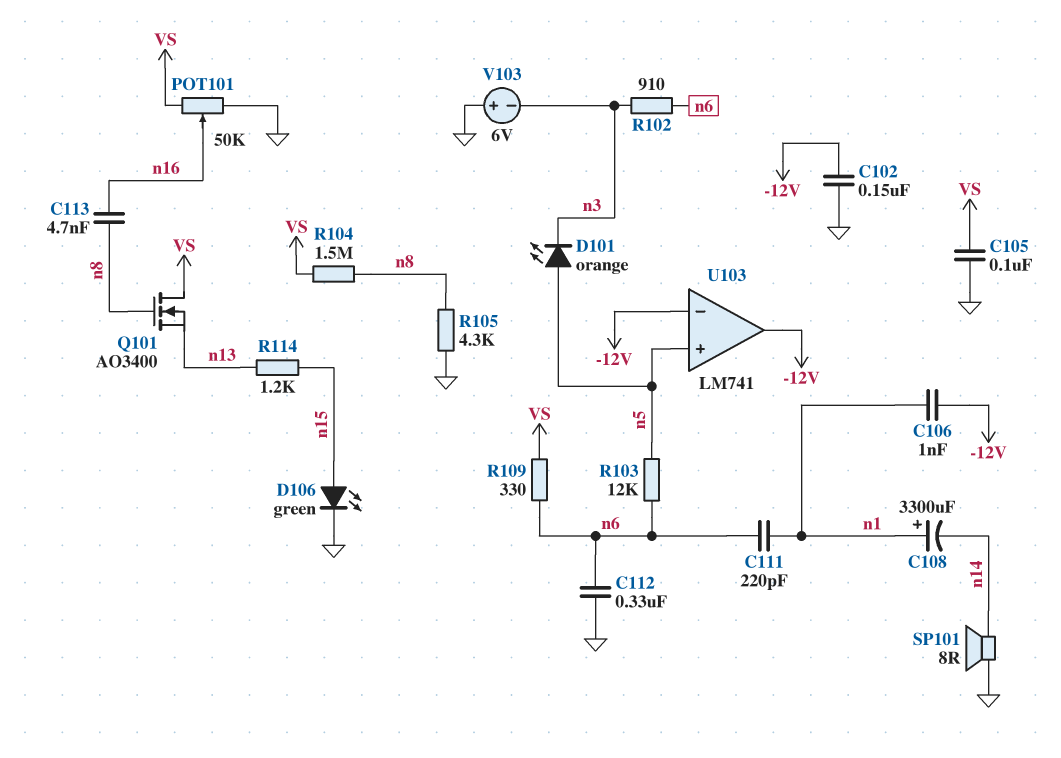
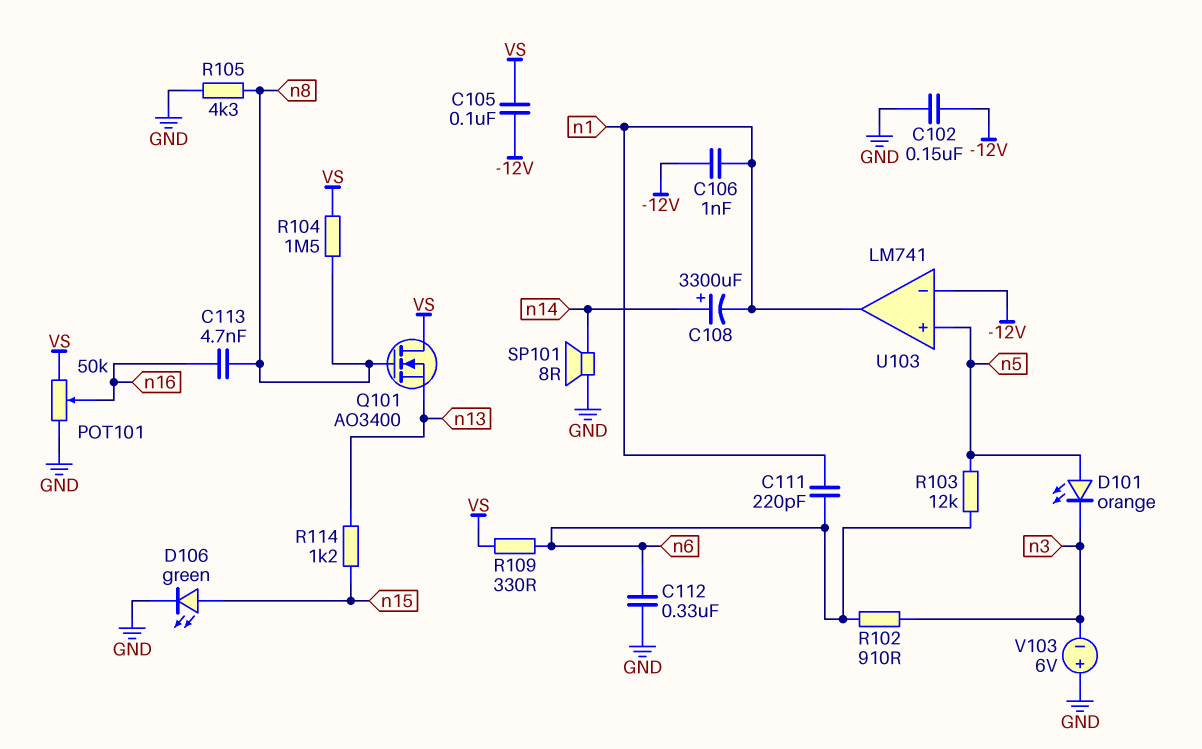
C105: 100nF (GND, VS) -> 100nF (-12V, VS)
C108: 3300uF (plus n1, minus n14) -> 3300uF (plus n14, minus n1)
U103 pin out: -12V -> n1

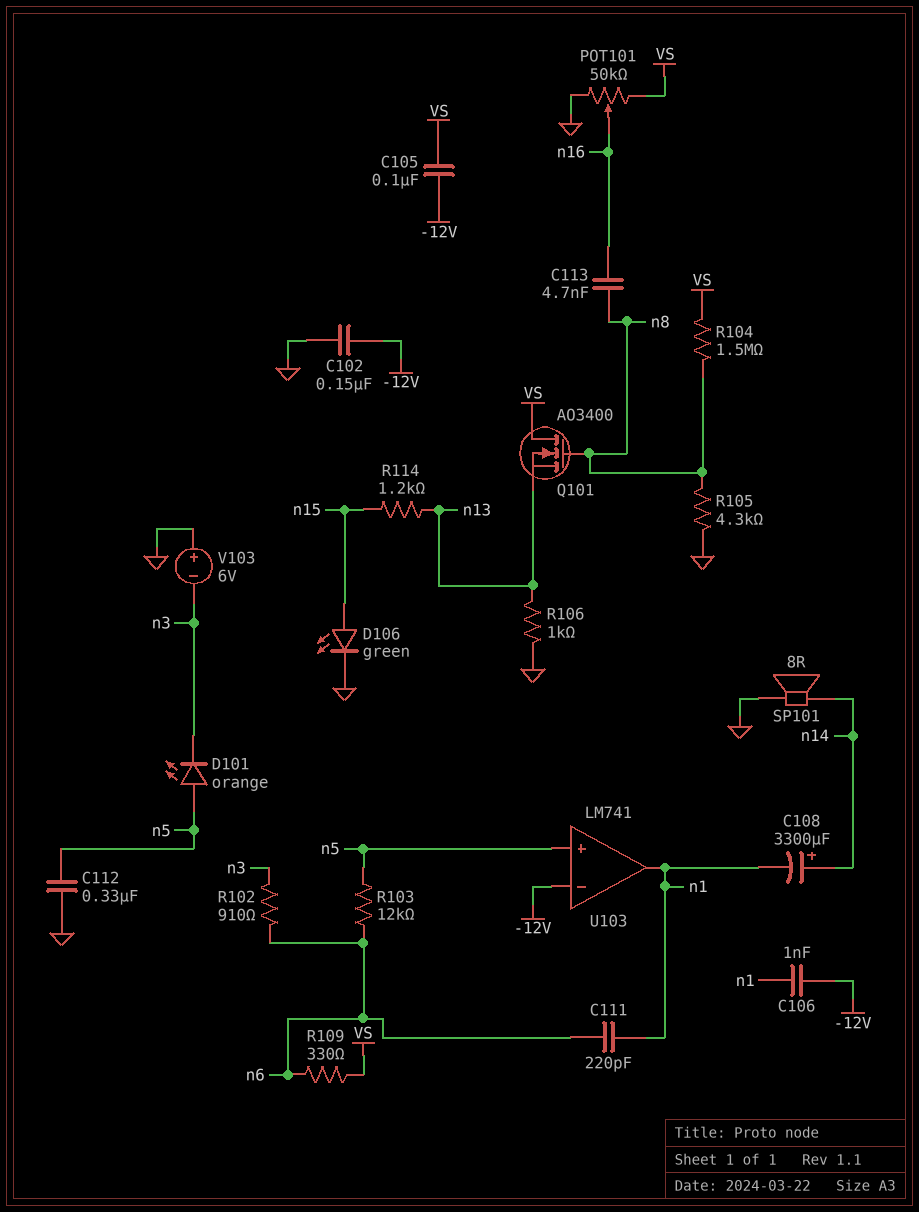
C112: 330nF (GND, n6) -> 330nF (GND, n5)
R106: none -> 1k (GND, n13)

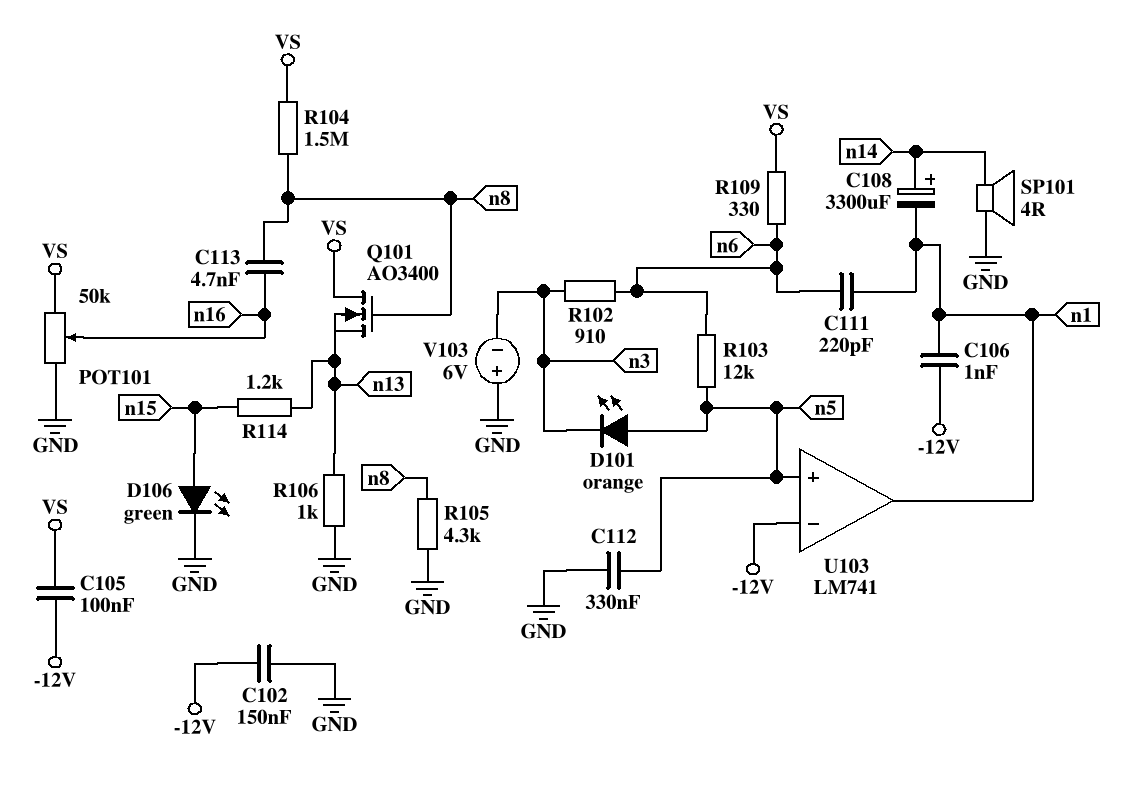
SP101: speaker 8R (GND, n14) -> speaker 4R (GND, n14)

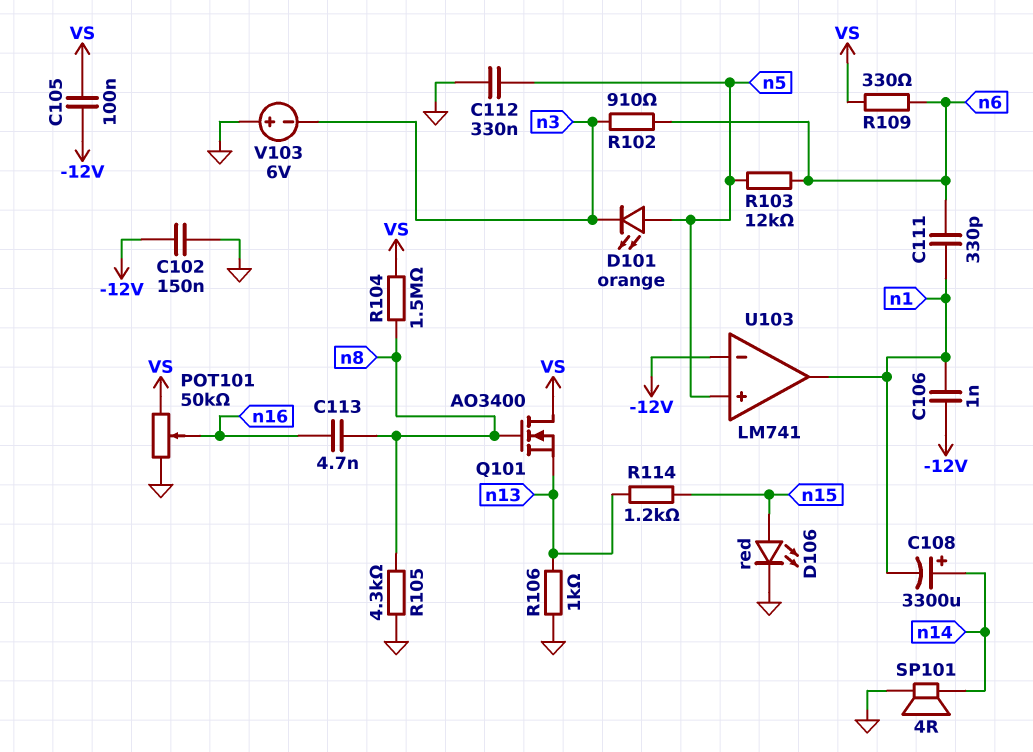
C111: 220pF (n1, n6) -> 330pF (n1, n6)
D106: LED green (A n15, K GND) -> LED red (A n15, K GND)

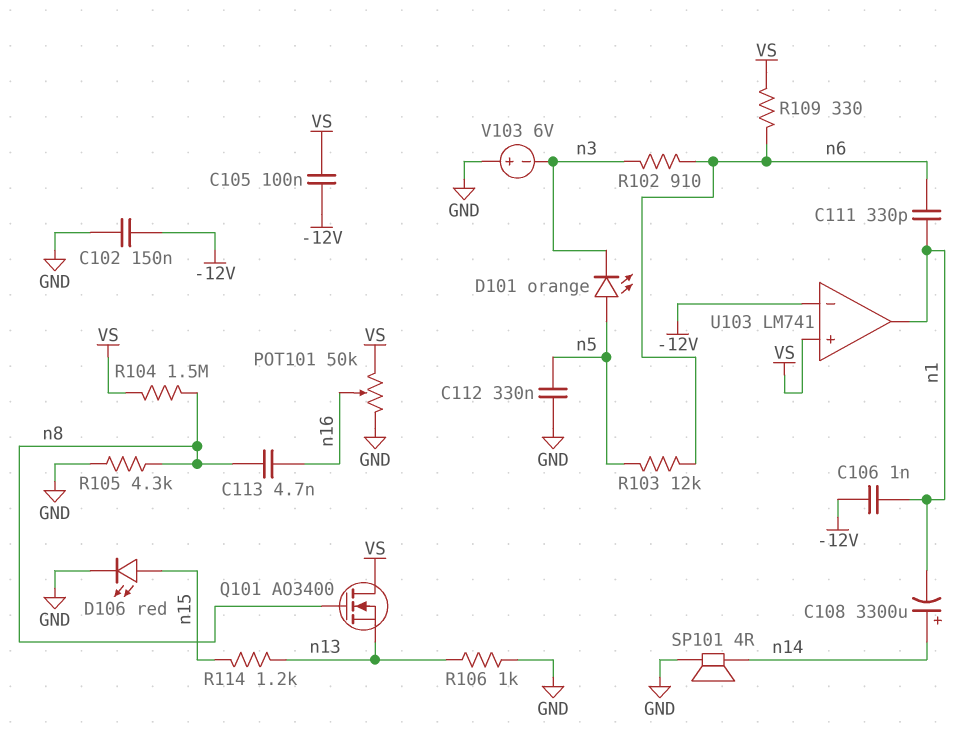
U103 pin in+: n5 -> VS

